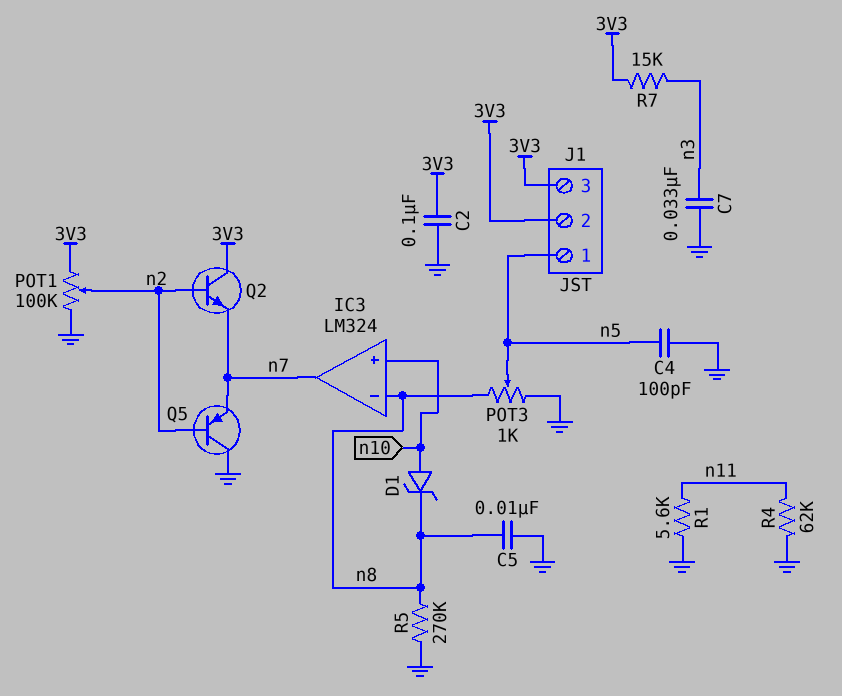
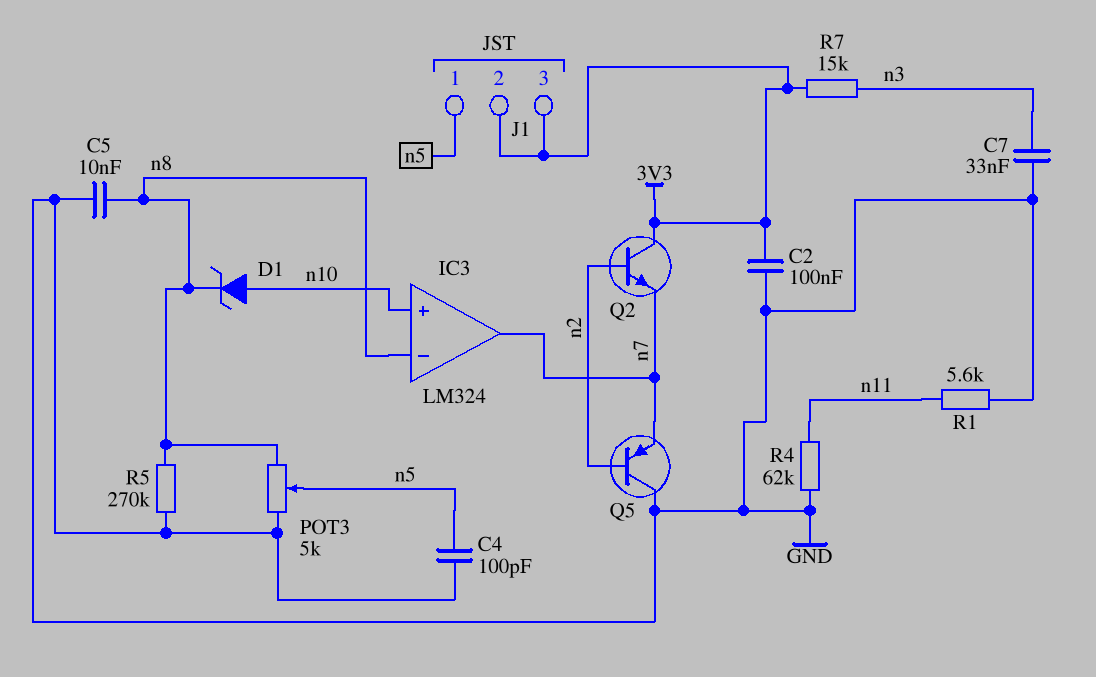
POT1: 100k (3V3, GND, wiper n2) -> none
POT3: 1k (GND, n8, wiper n5) -> 5k (GND, n8, wiper n5)

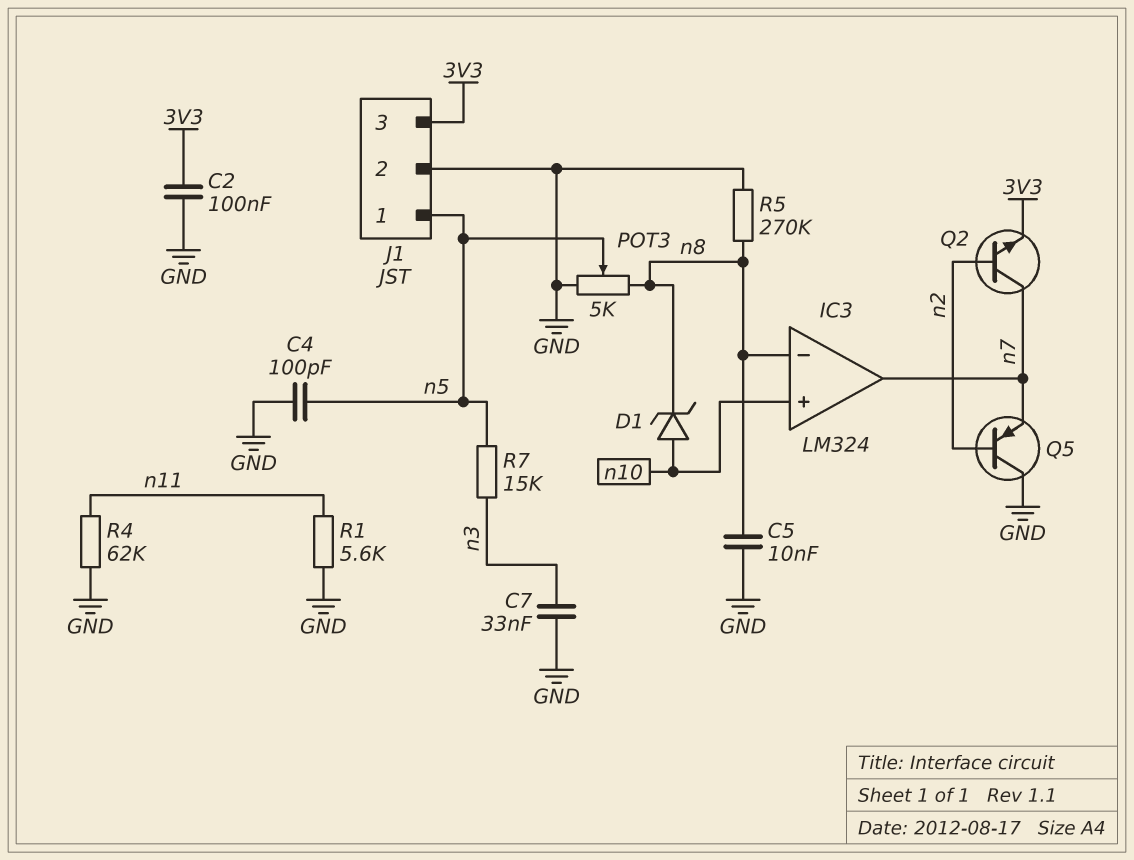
J1 pin 2: 3V3 -> GND
Q2: NPN (B n2, C 3V3, E n7) -> NPN (B n2, C n7, E 3V3)
R7: 15k (3V3, n3) -> 15k (n3, n5)

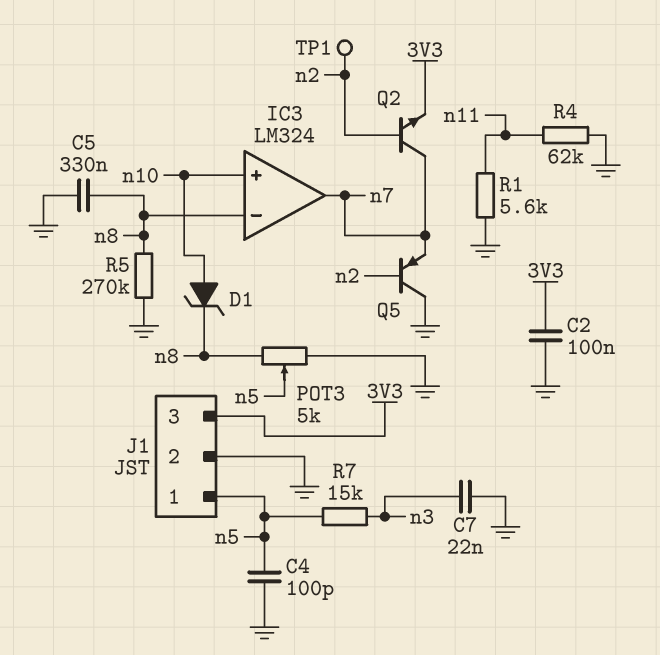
C5: 10nF (GND, n8) -> 330nF (GND, n8)
C7: 33nF (GND, n3) -> 22nF (GND, n3)
TP1: none -> test point (n2)

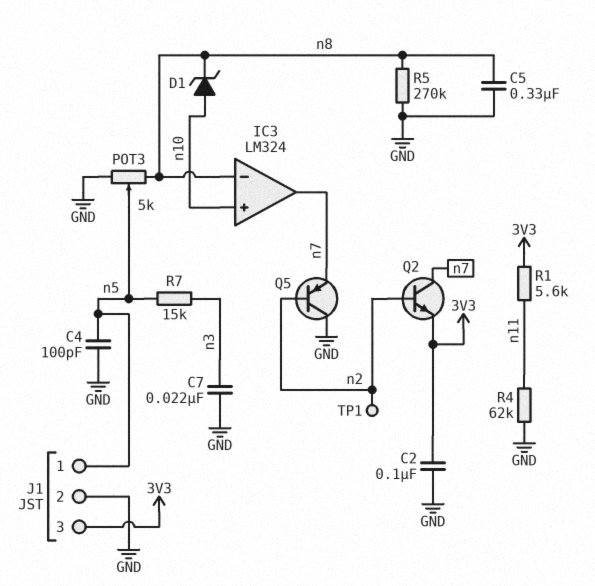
R1: 5.6k (GND, n11) -> 5.6k (3V3, n11)

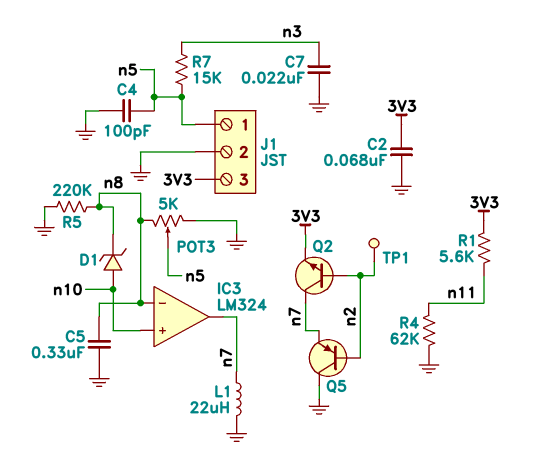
C2: 100nF (3V3, GND) -> 68nF (3V3, GND)
L1: none -> 22uH (GND, n7)
R5: 270k (GND, n8) -> 220k (GND, n8)

